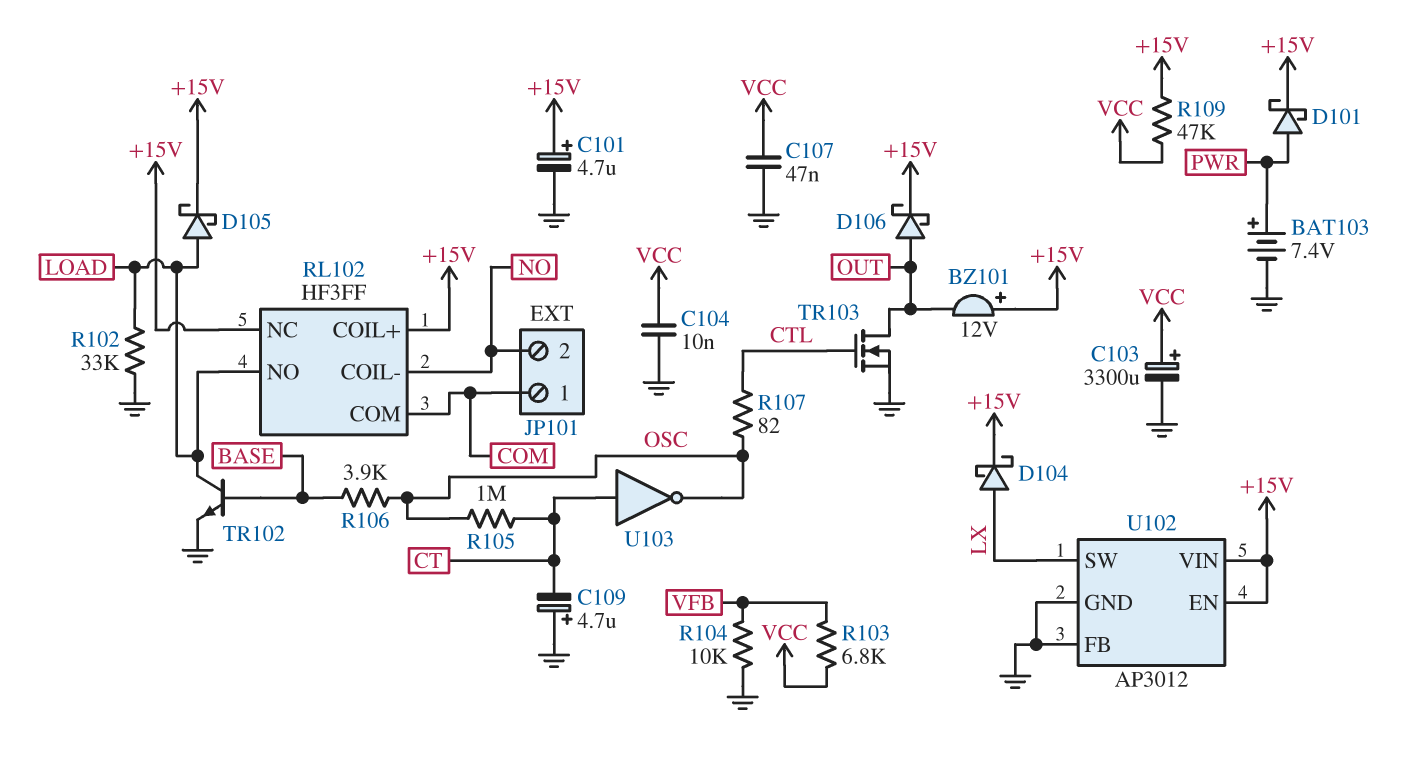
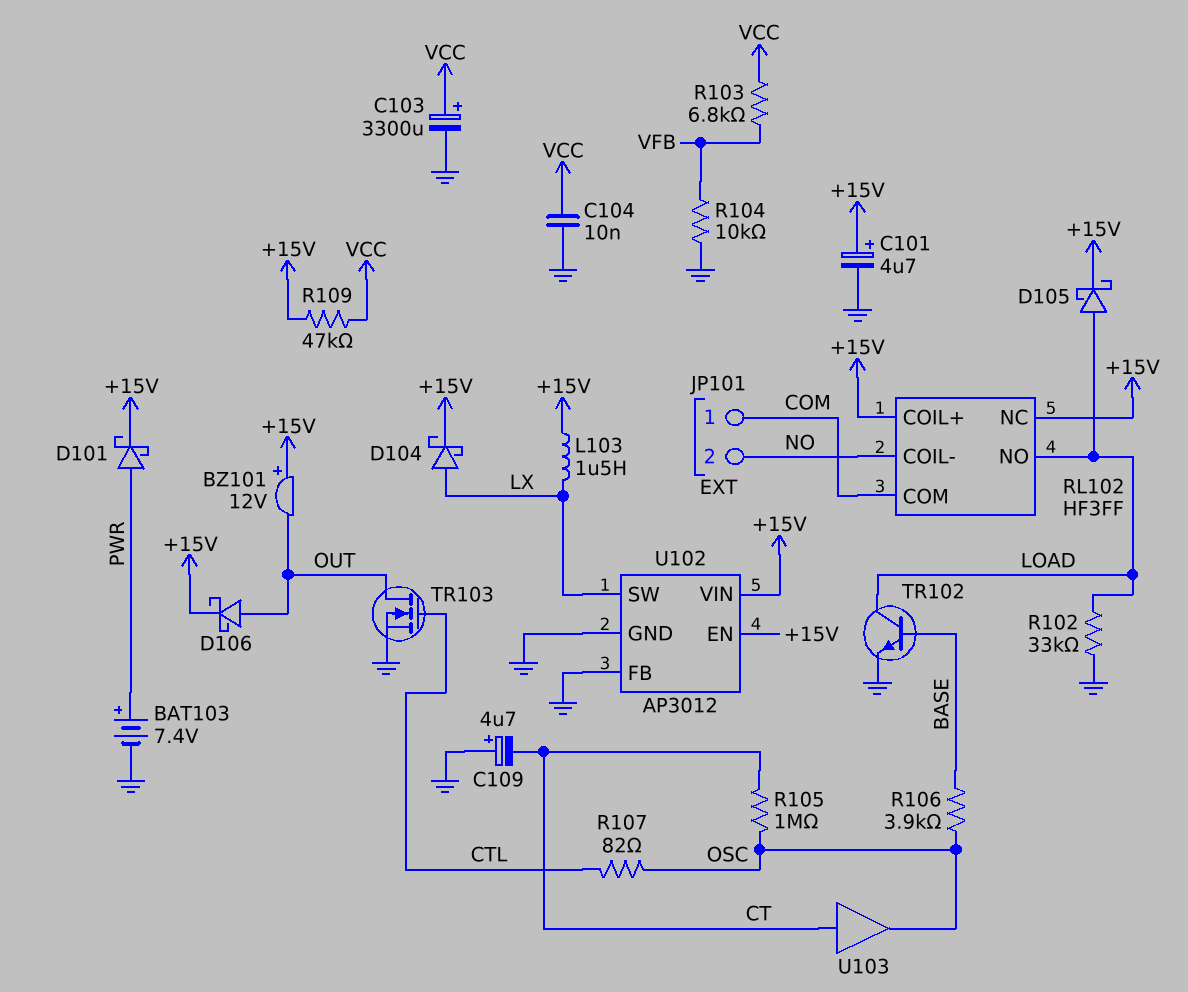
C107: 47nF (GND, VCC) -> none
L103: none -> 1.5uH (+15V, LX)
U103: NOT (in CT, out OSC) -> buffer (in CT, out OSC)

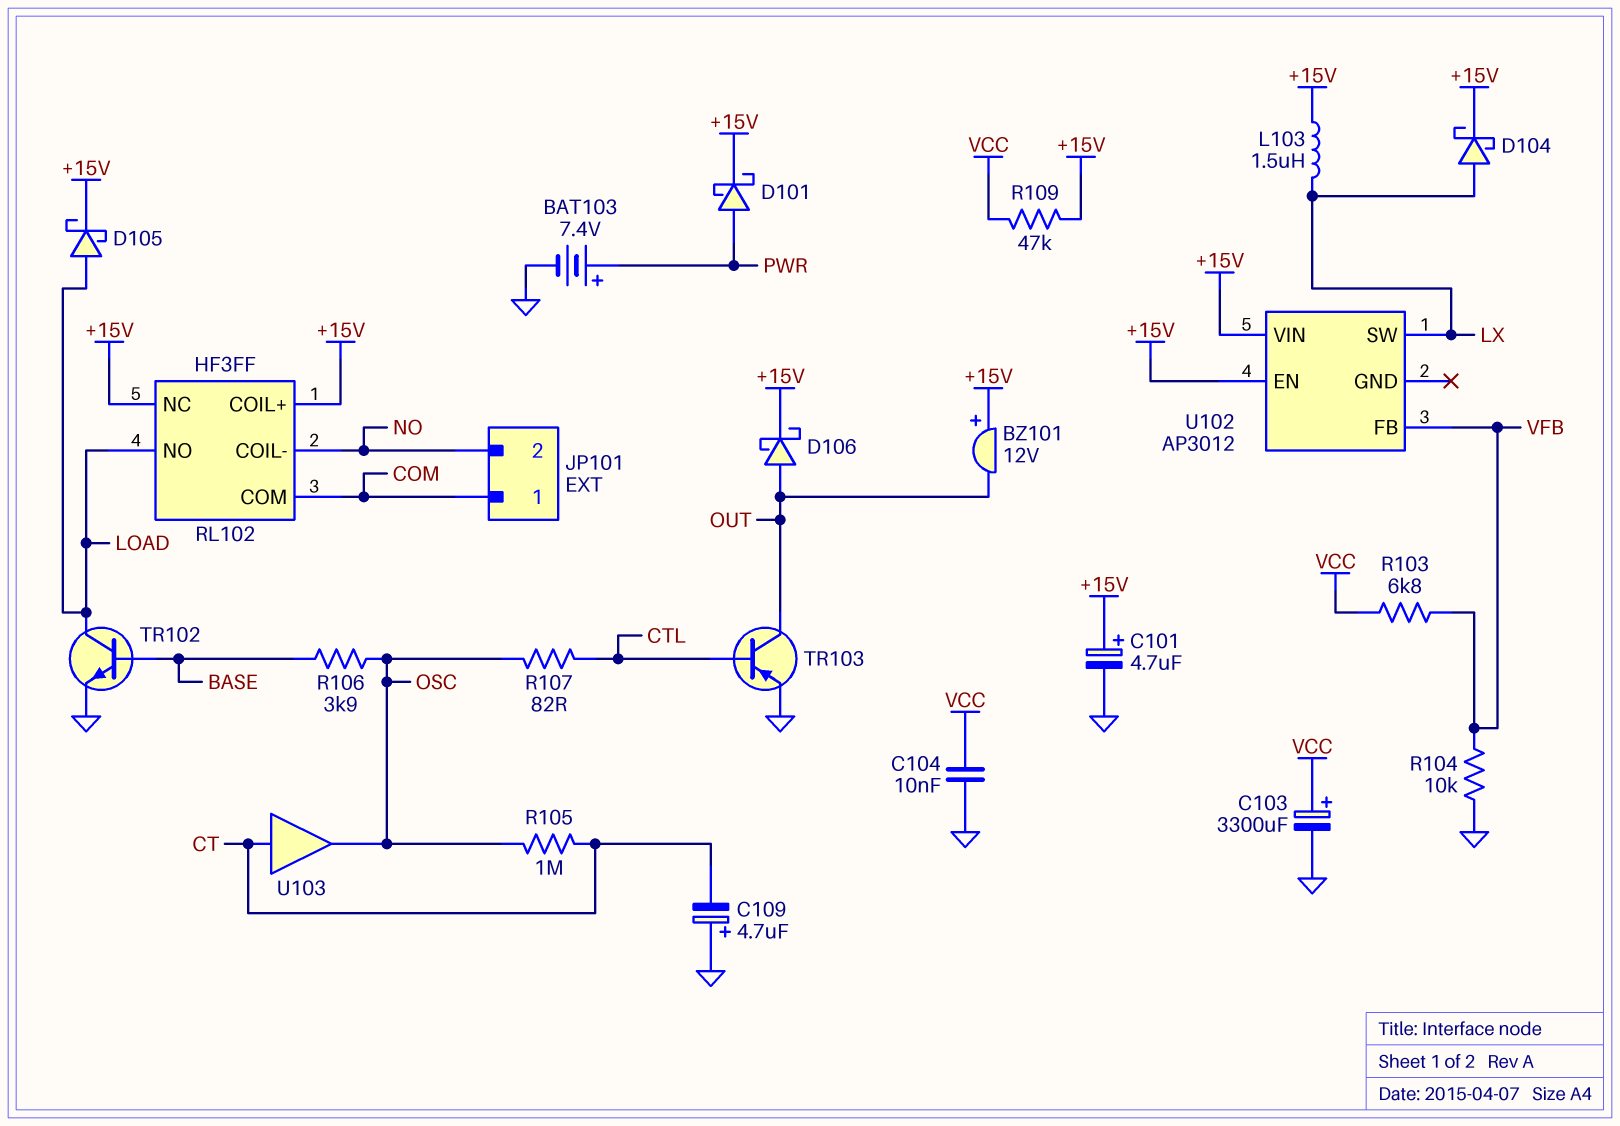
R102: 33k (GND, LOAD) -> none
TR103: NMOS (G CTL, D OUT, S GND) -> PNP (B CTL, C OUT, E GND)
U102 pin FB: GND -> VFB
U102 pin GND: GND -> none

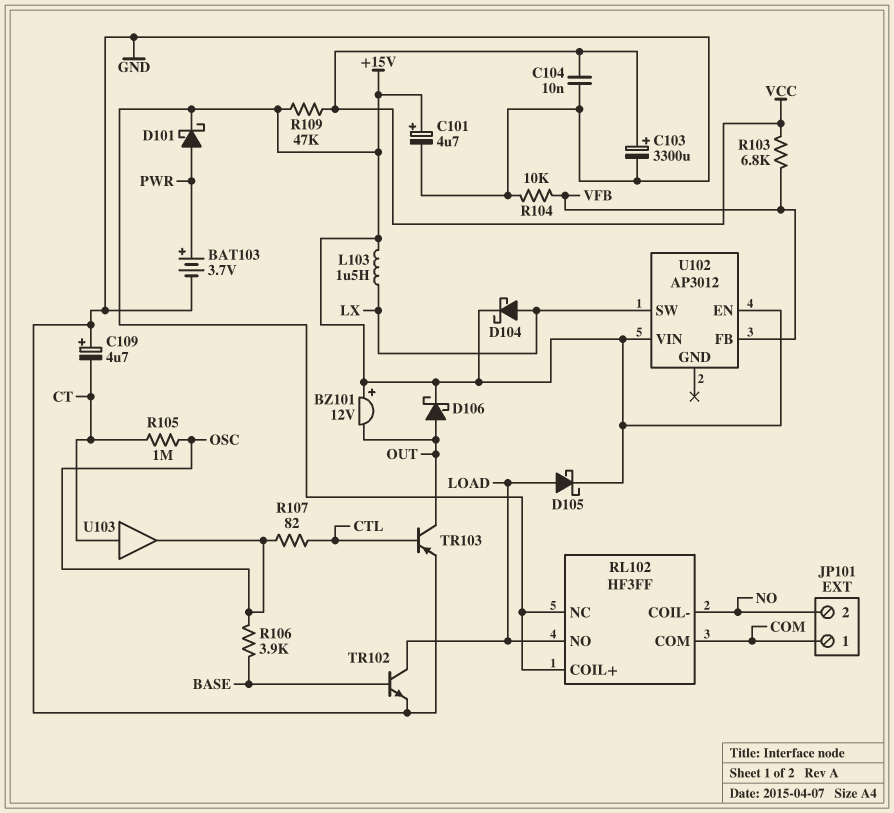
BAT103: 7.4V (plus PWR, minus GND) -> 3.7V (plus PWR, minus GND)

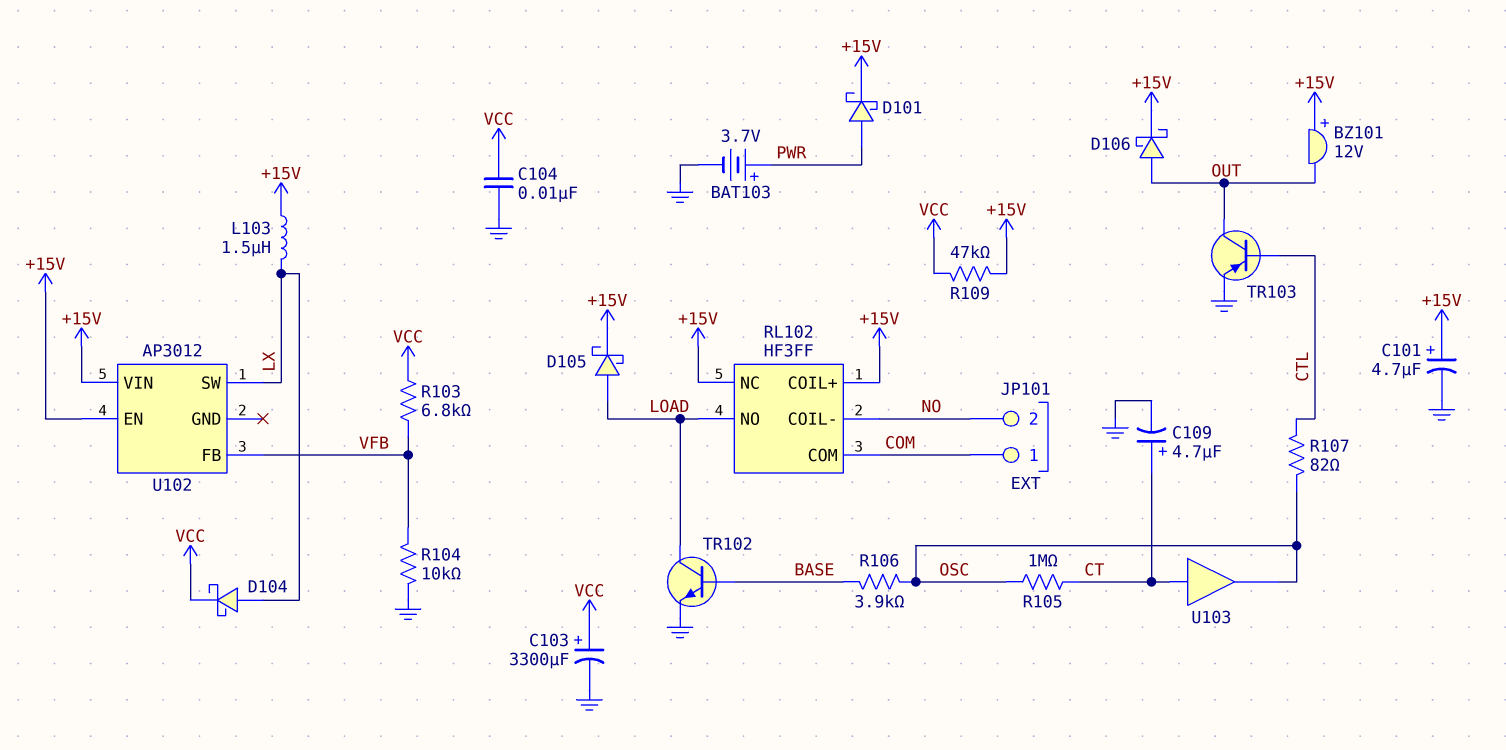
C109: 4.7uF (plus GND, minus CT) -> 4.7uF (plus CT, minus GND)
D104: schottky (A LX, K +15V) -> schottky (A LX, K VCC)

